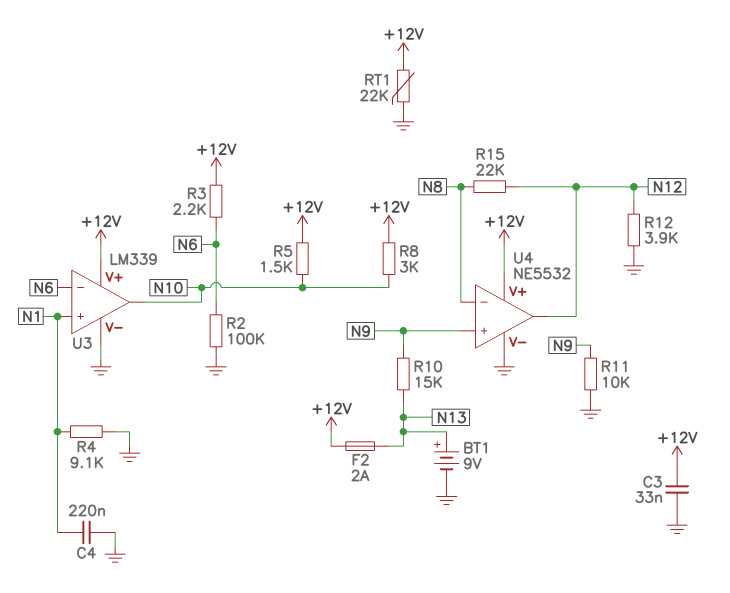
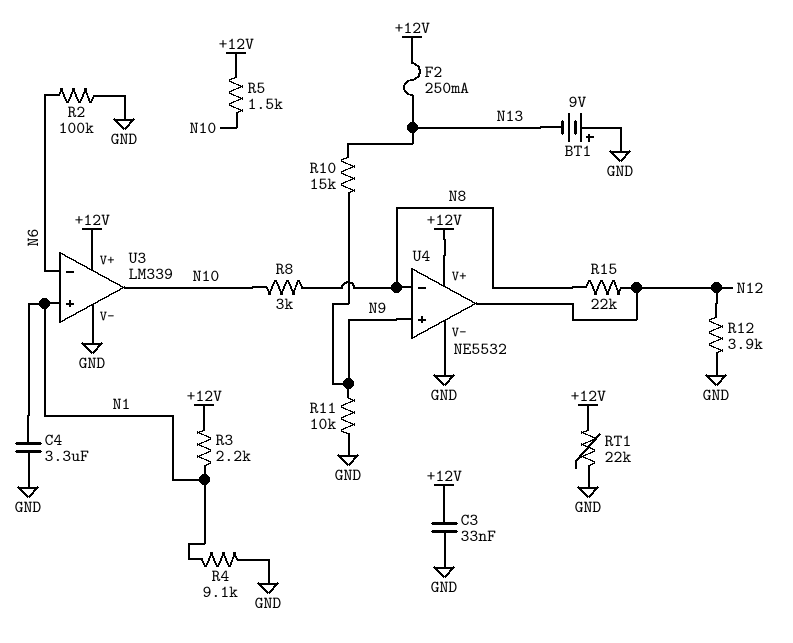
BT1: 9V (plus N13, minus GND) -> 9V (plus GND, minus N13)
C4: 220nF (GND, N1) -> 3.3uF (GND, N1)
F2: 2A (+12V, N13) -> 250mA (+12V, N13)
R3: 2.2k (+12V, N6) -> 2.2k (+12V, N1)
R8: 3k (+12V, N10) -> 3k (N8, N10)

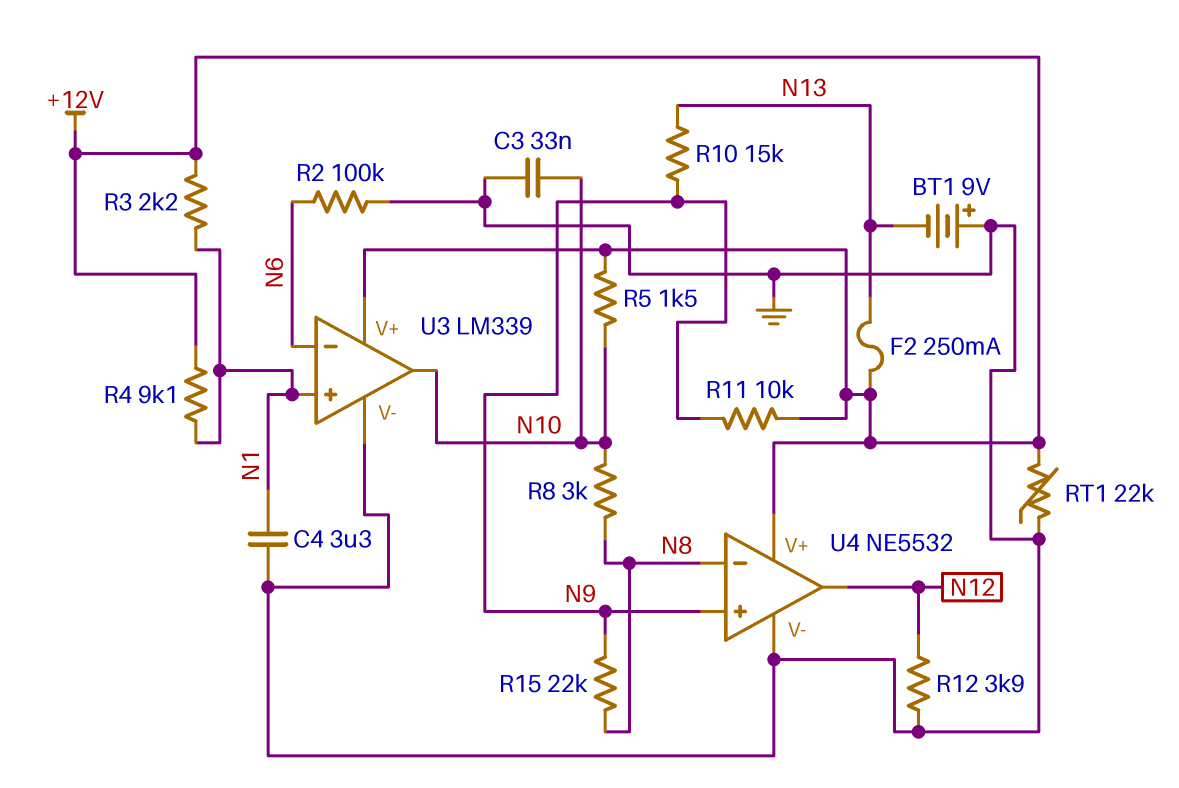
C3: 33nF (+12V, GND) -> 33nF (GND, N10)
R4: 9.1k (GND, N1) -> 9.1k (+12V, N1)
R11: 10k (GND, N9) -> 10k (+12V, N9)
R15: 22k (N8, N12) -> 22k (N8, N9)

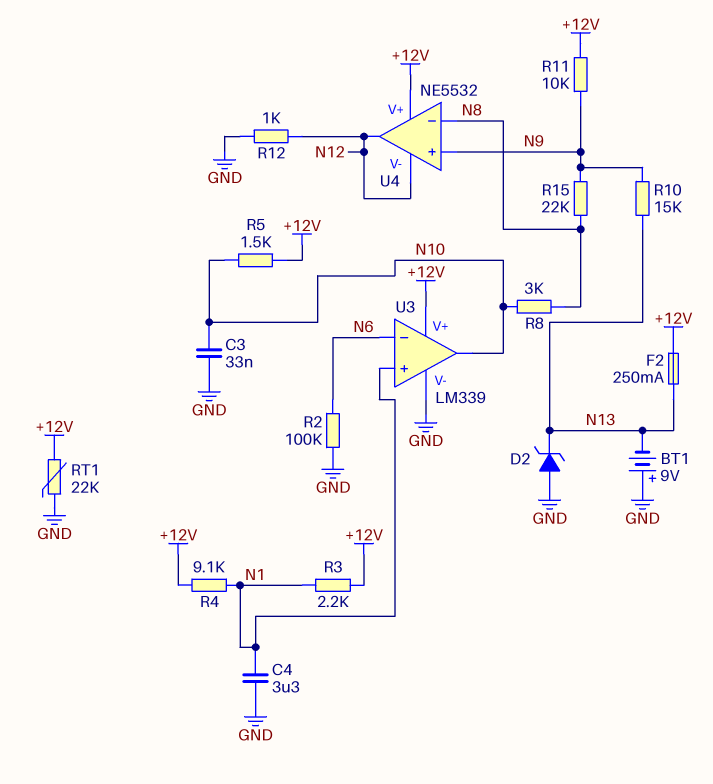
D2: none -> zener (A GND, K N13)
R12: 3.9k (GND, N12) -> 1k (GND, N12)
U4 pin V-: GND -> N12

